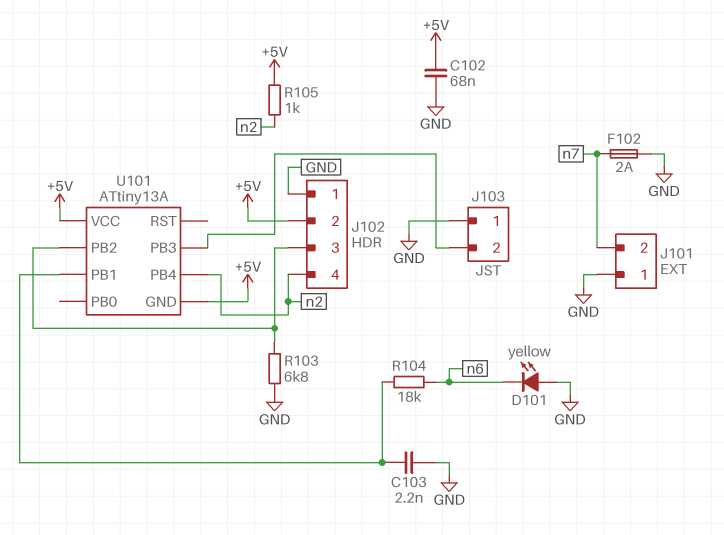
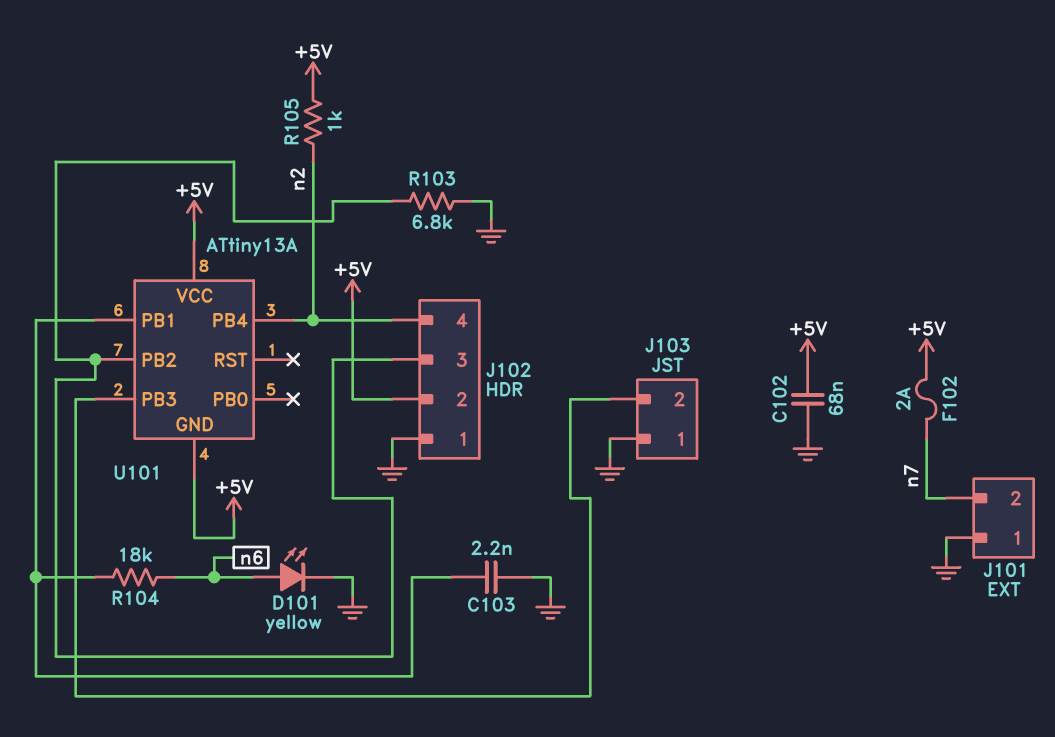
D101: LED yellow (A GND, K n6) -> LED yellow (A n6, K GND)
F102: 2A (GND, n7) -> 2A (+5V, n7)

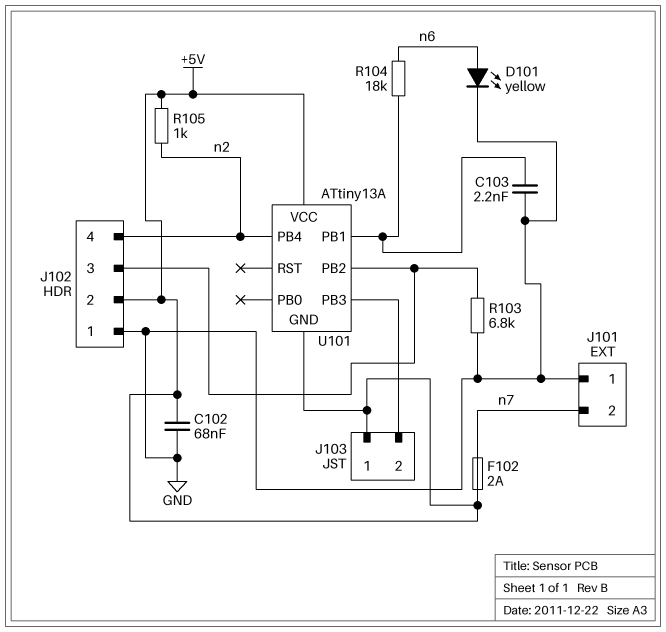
J103 pin 1: GND -> +5V

